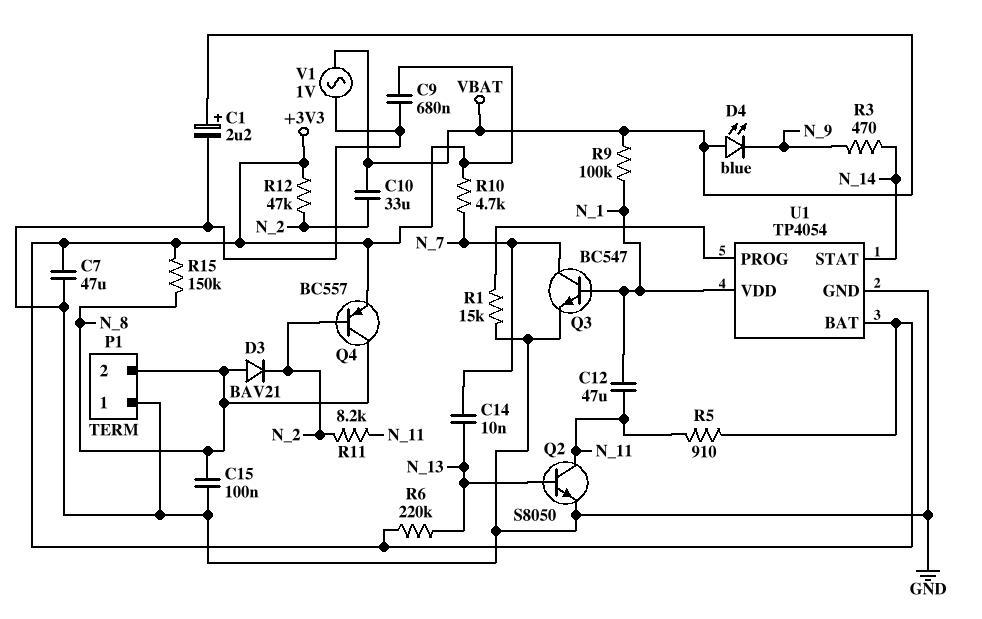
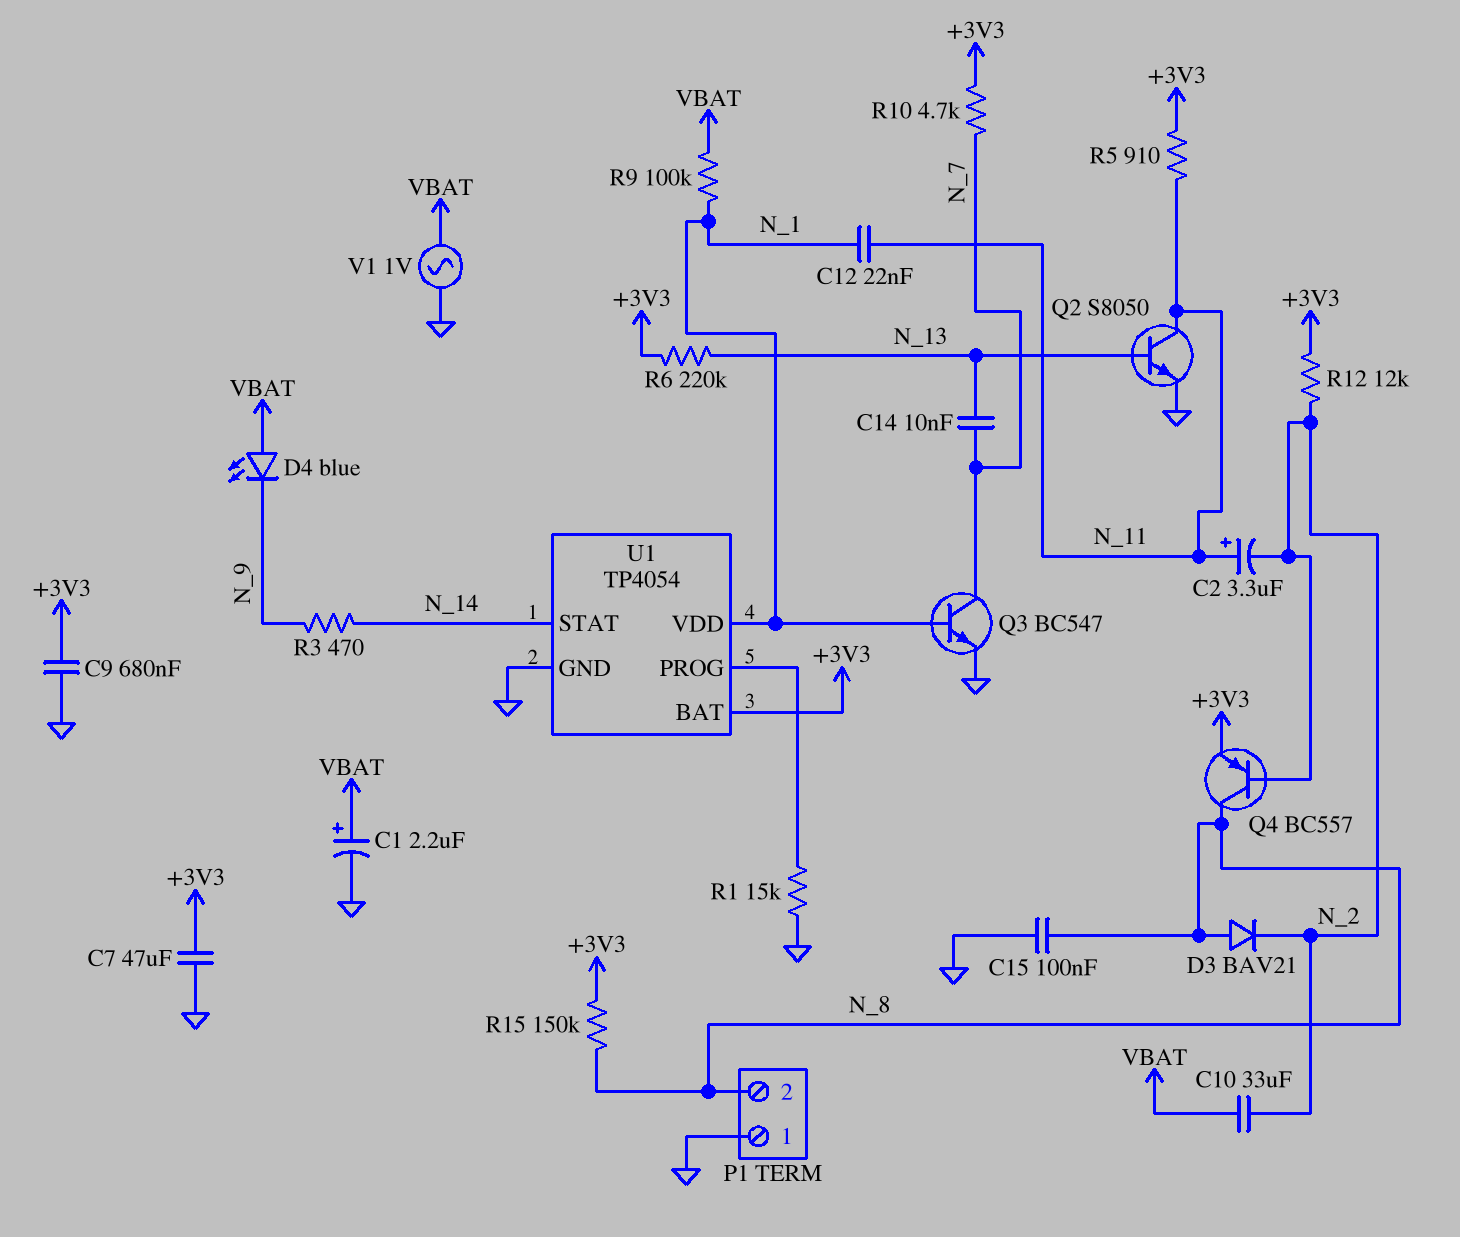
C2: none -> 3.3uF (plus N_11, minus N_2)
C12: 47uF (N_1, N_11) -> 22nF (N_1, N_11)
R11: 8.2k (N_2, N_11) -> none
R12: 47k (+3V3, N_2) -> 12k (+3V3, N_2)

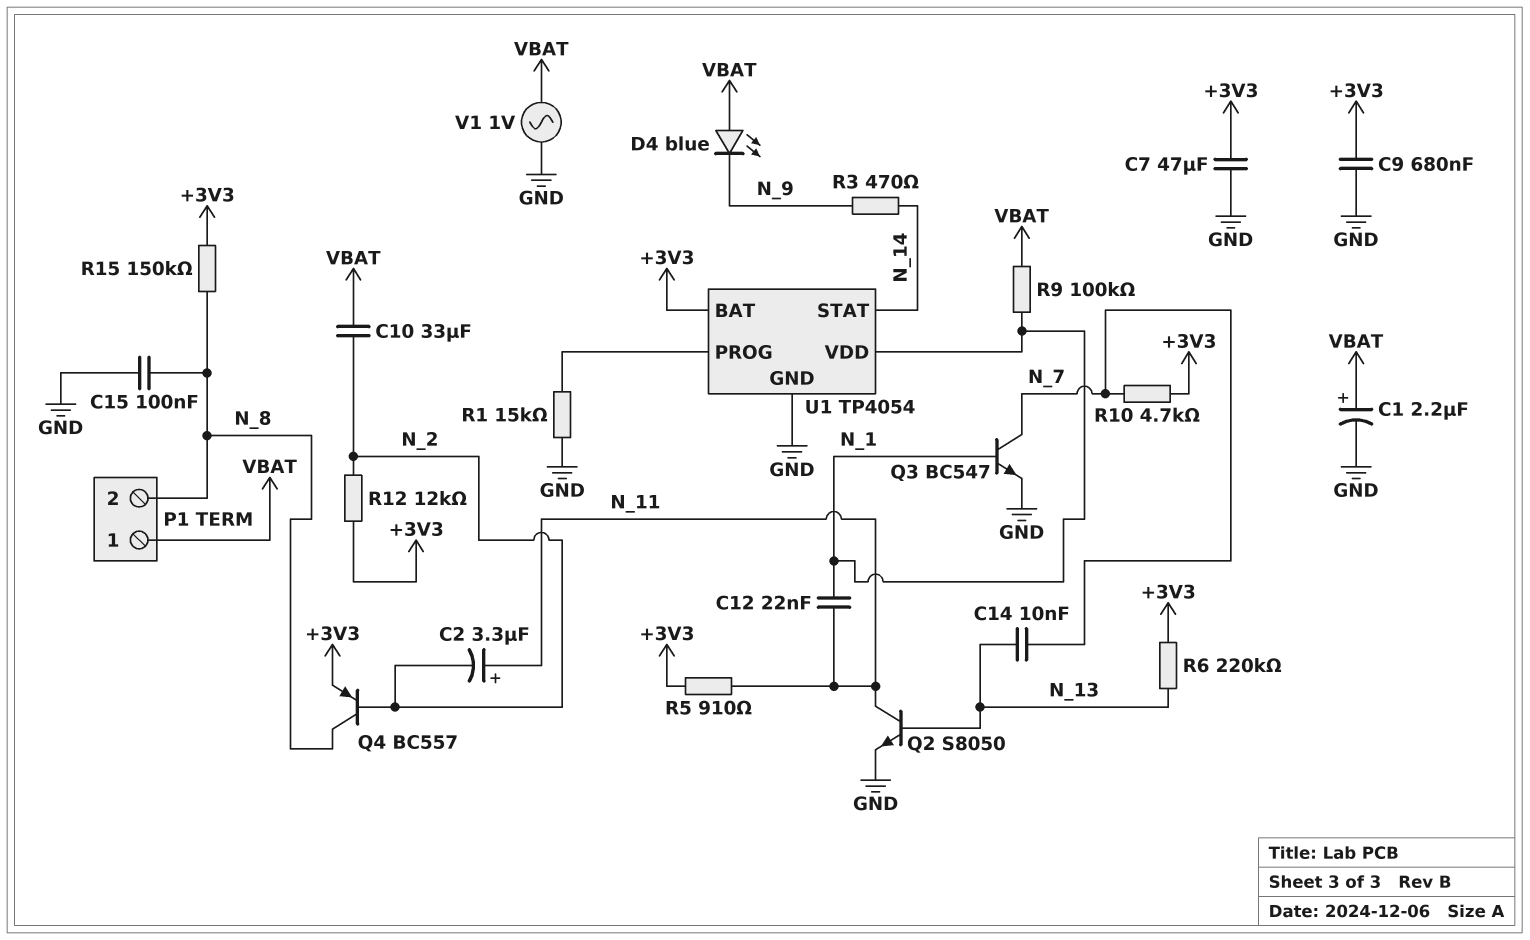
D3: diode BAV21 (A N_8, K N_2) -> none
P1 pin 1: GND -> VBAT

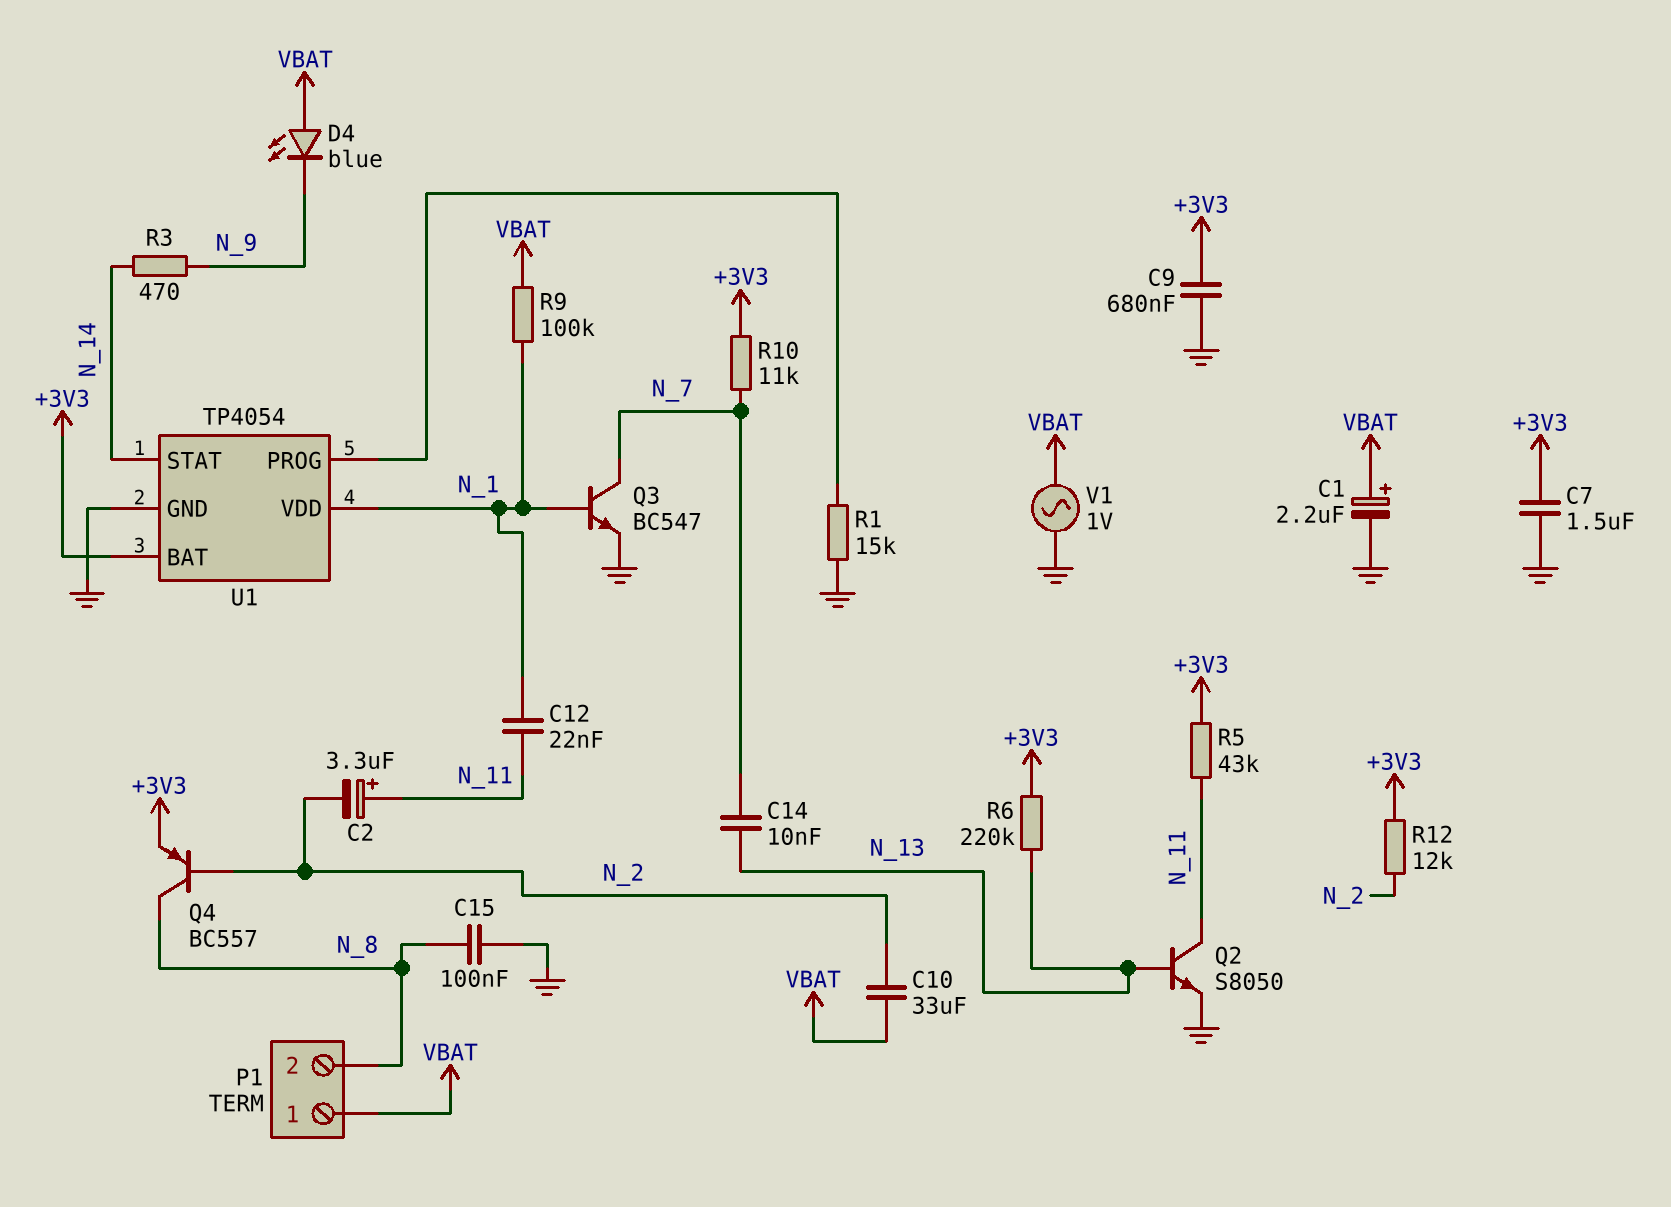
C7: 47uF (+3V3, GND) -> 1.5uF (+3V3, GND)
R5: 910 (+3V3, N_11) -> 43k (+3V3, N_11)
R10: 4.7k (+3V3, N_7) -> 11k (+3V3, N_7)
R15: 150k (+3V3, N_8) -> none

